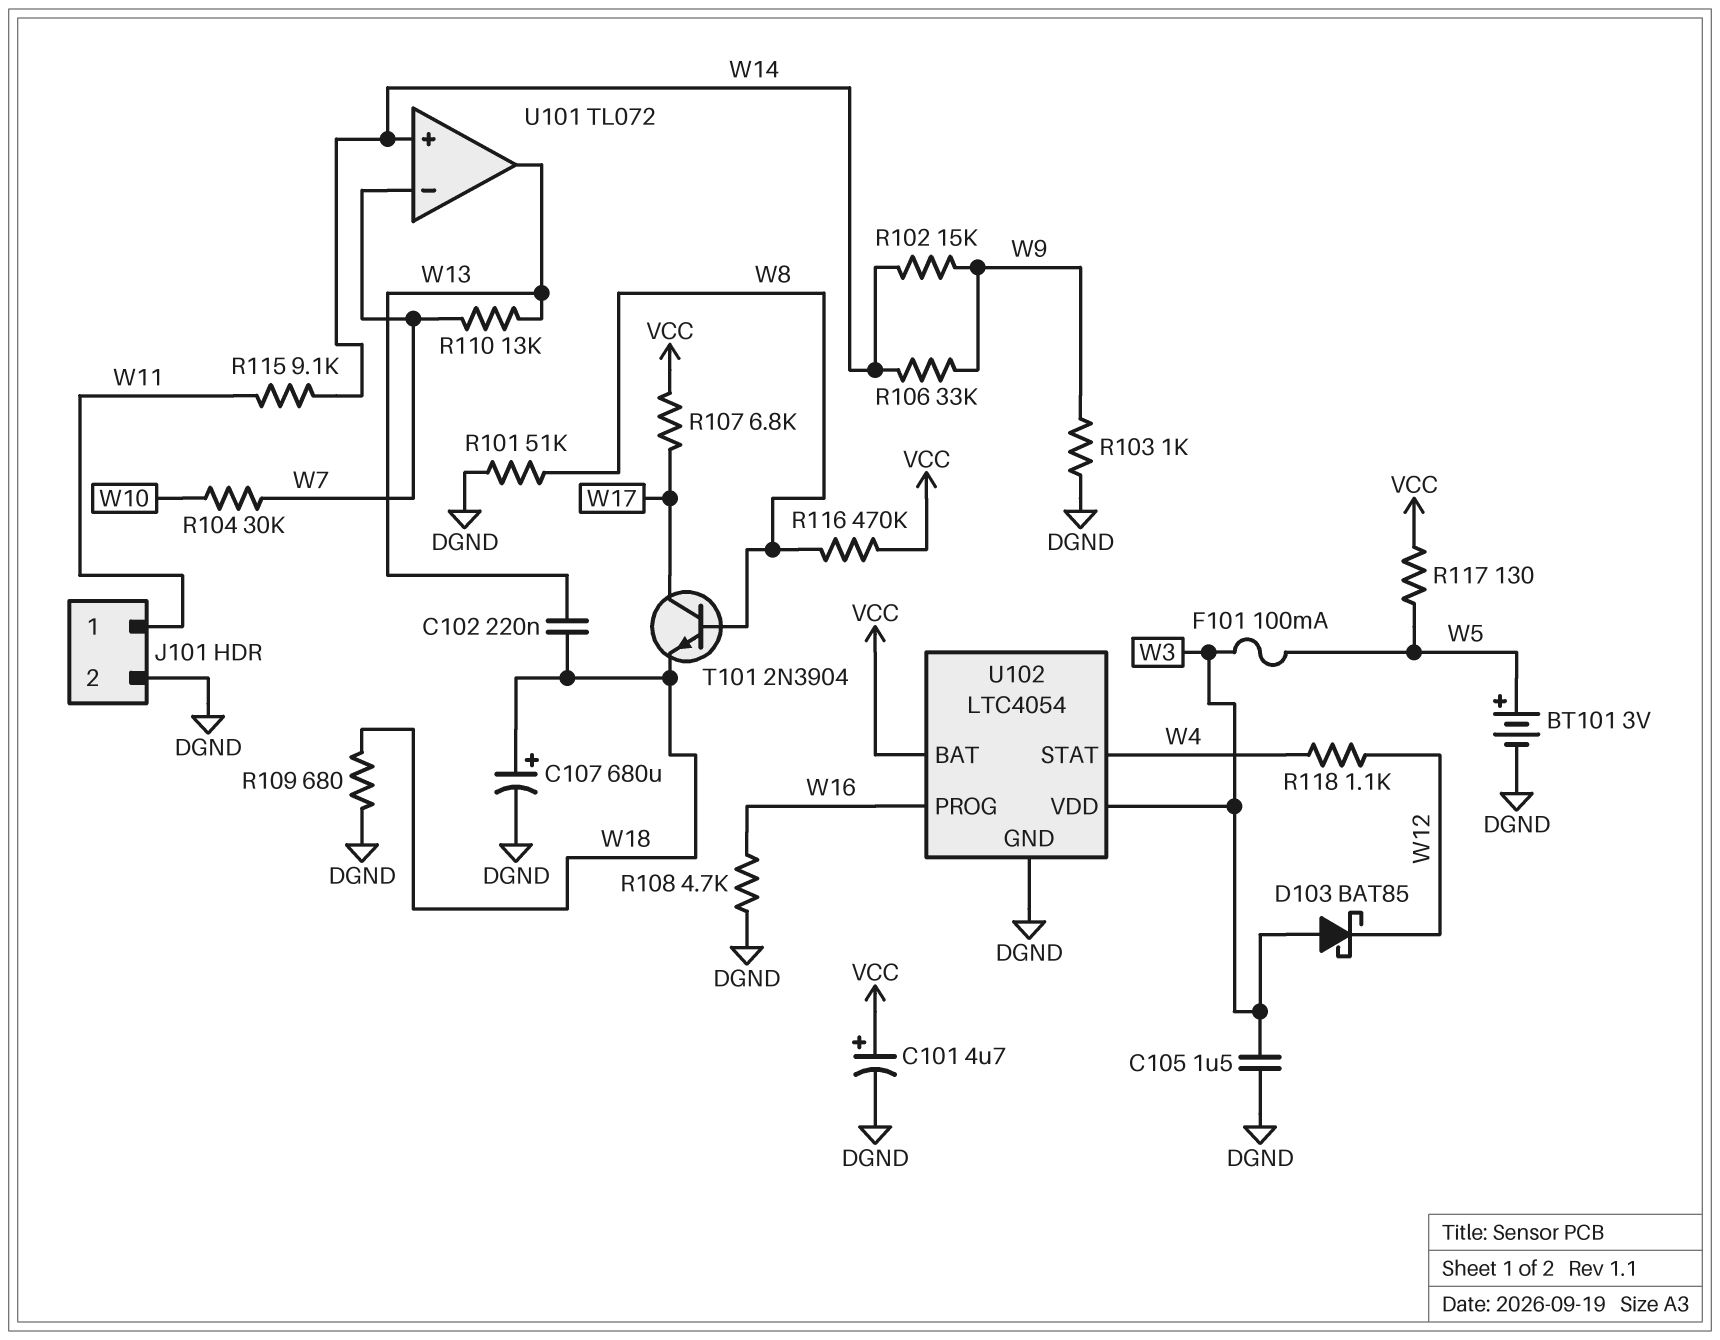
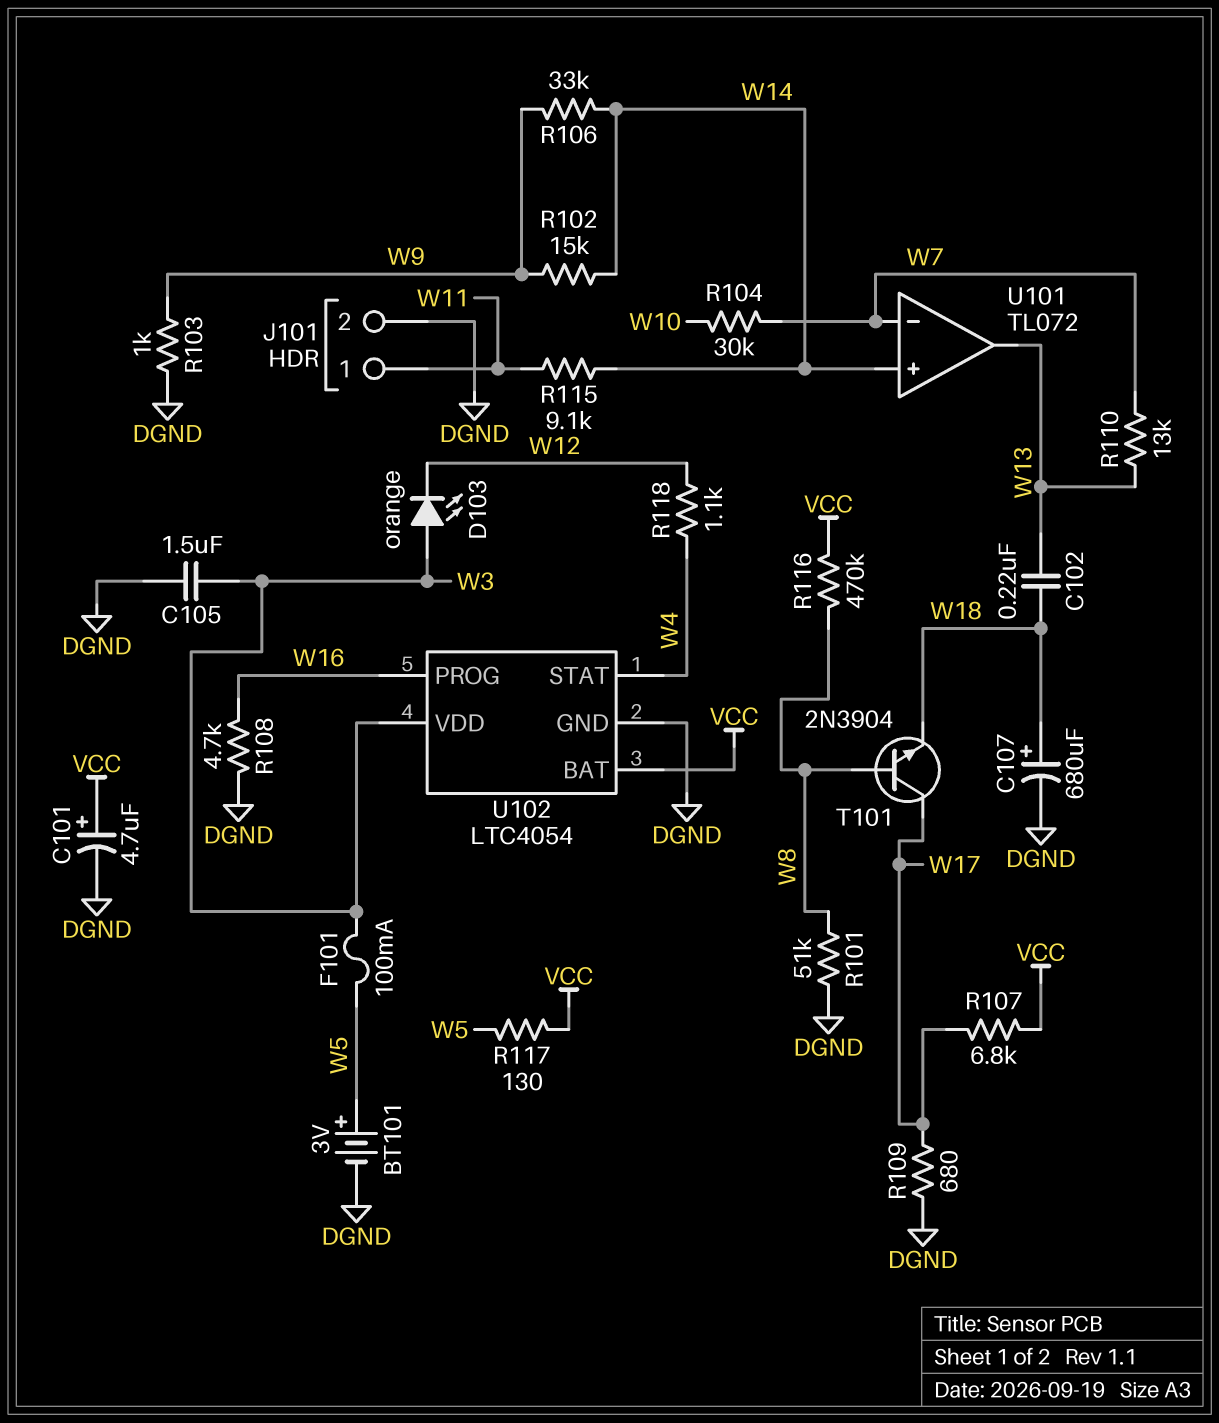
D103: schottky BAT85 (A W3, K W12) -> LED orange (A W3, K W12)
R109: 680 (DGND, W18) -> 680 (DGND, W17)

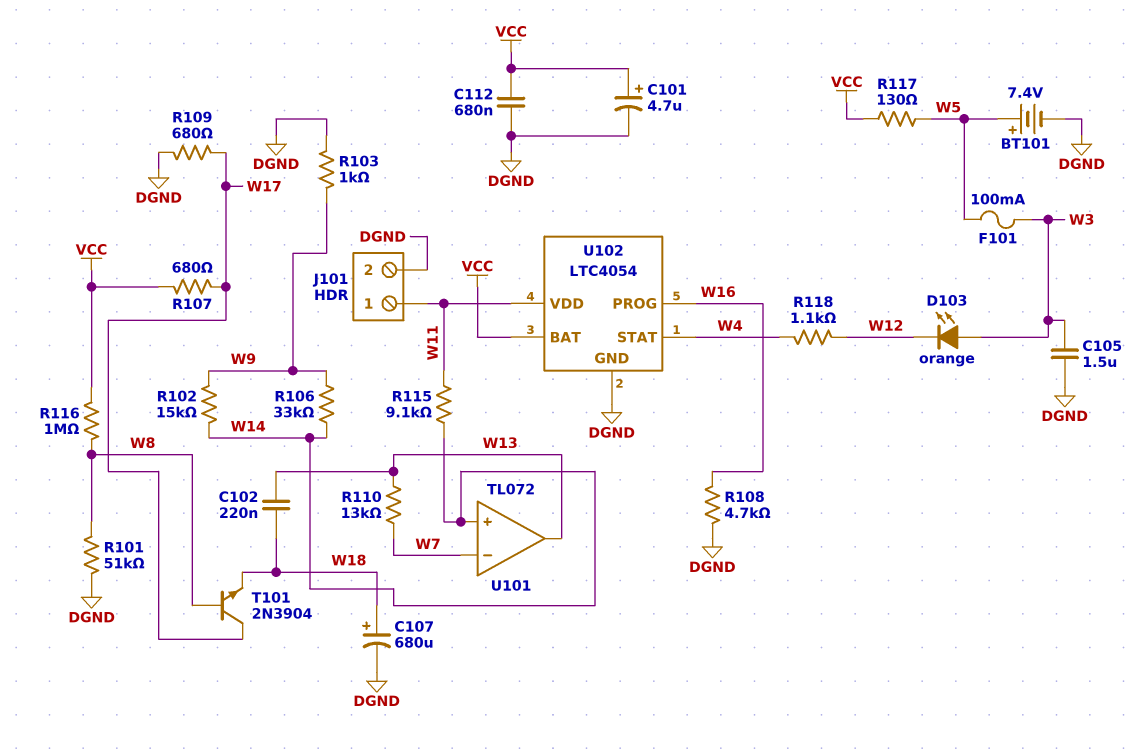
BT101: 3V (plus W5, minus DGND) -> 7.4V (plus W5, minus DGND)
C112: none -> 680nF (DGND, VCC)
R104: 30k (W7, W10) -> none
R107: 6.8k (VCC, W17) -> 680 (VCC, W17)
R116: 470k (VCC, W8) -> 1M (VCC, W8)
U102 pin VDD: W3 -> W11

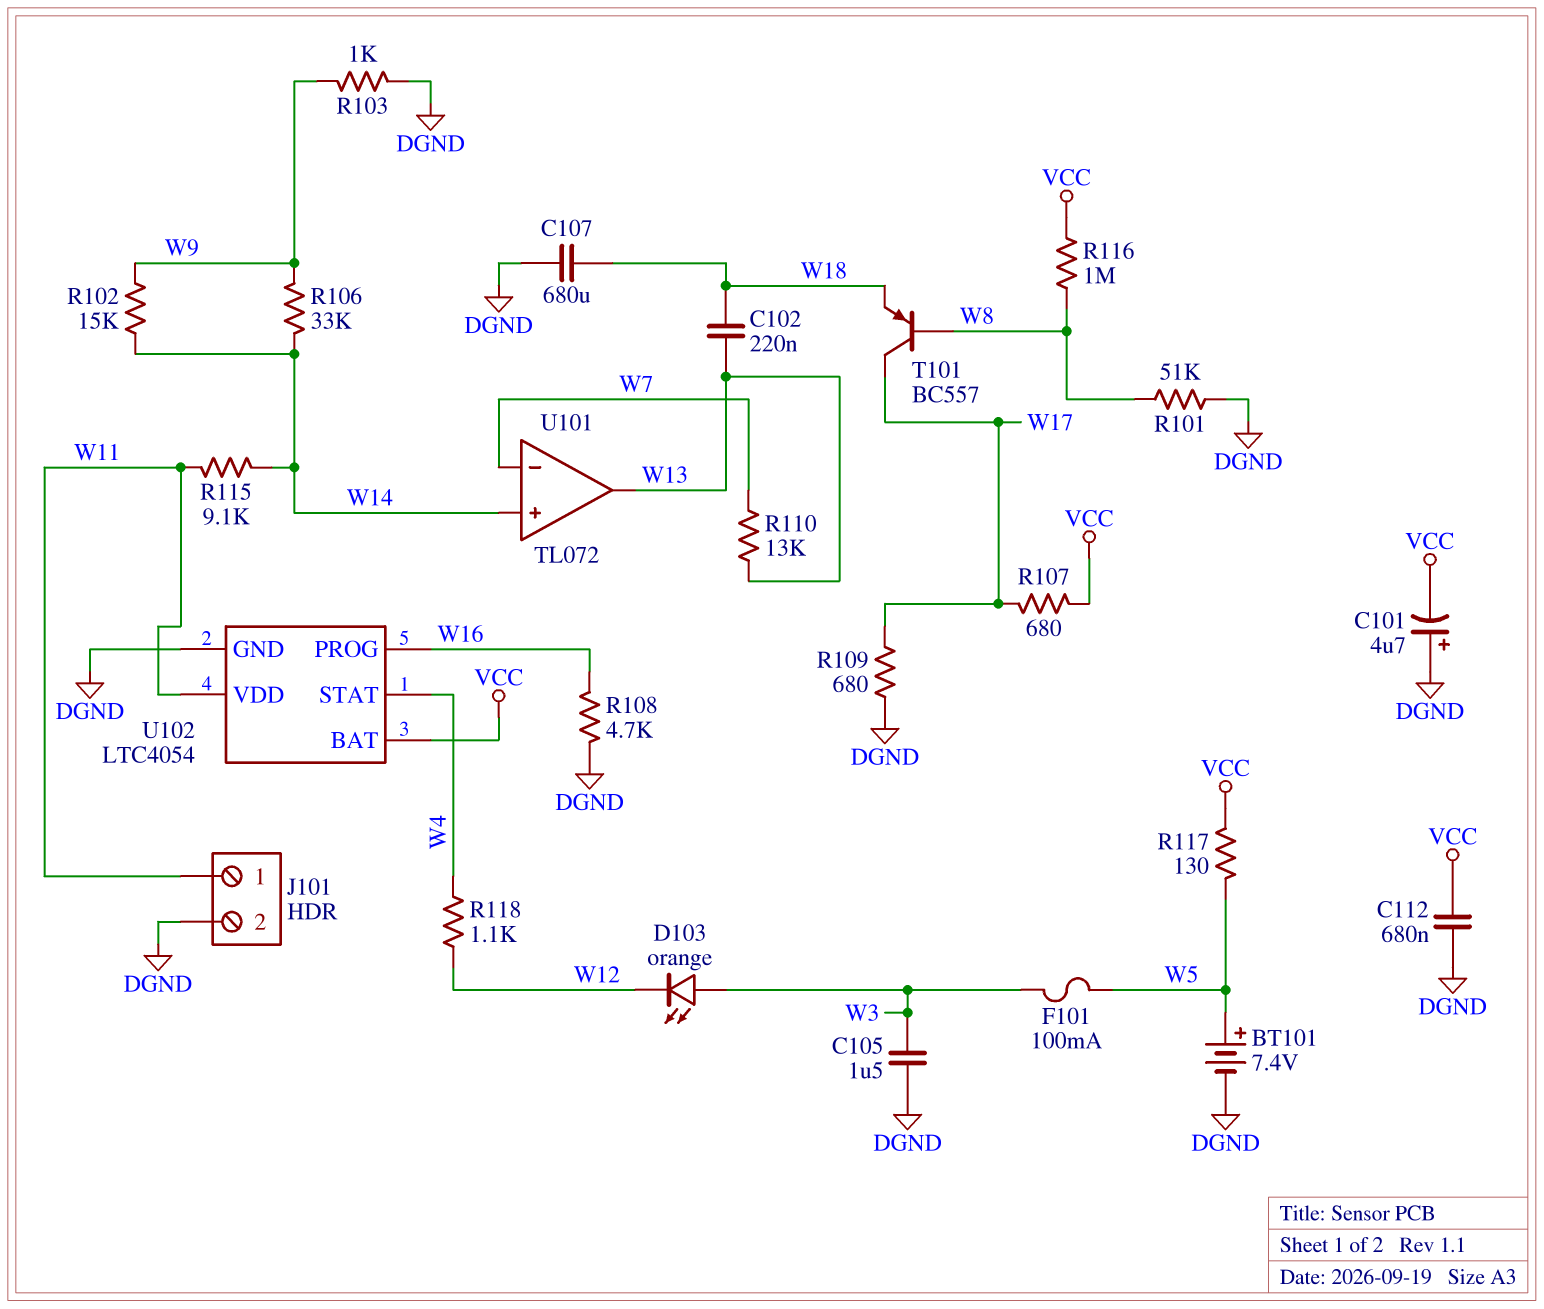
C101: 4.7uF (plus VCC, minus DGND) -> 4.7uF (plus DGND, minus VCC)
C107: 680uF (plus W18, minus DGND) -> 680uF (DGND, W18)
T101: NPN 2N3904 (B W8, C W17, E W18) -> PNP BC557 (B W8, C W17, E W18)

